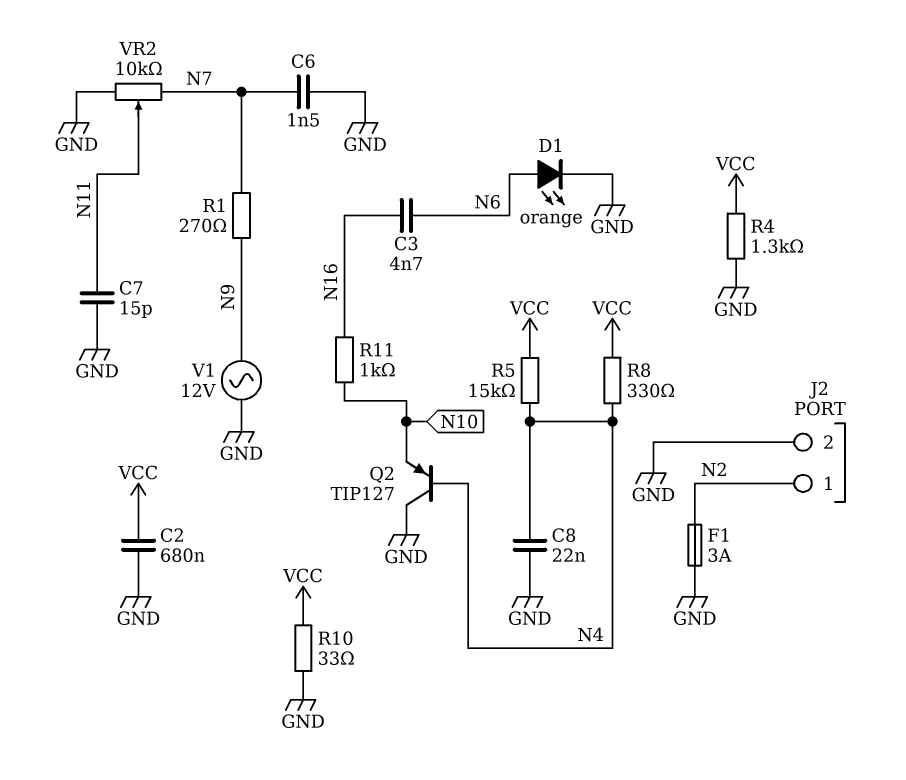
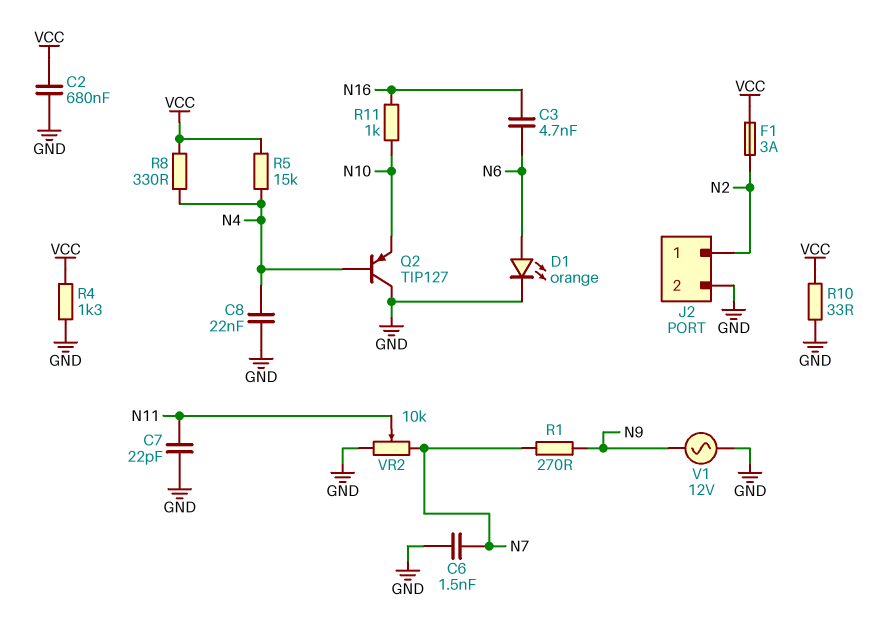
C7: 15pF (GND, N11) -> 22pF (GND, N11)
F1: 3A (GND, N2) -> 3A (N2, VCC)

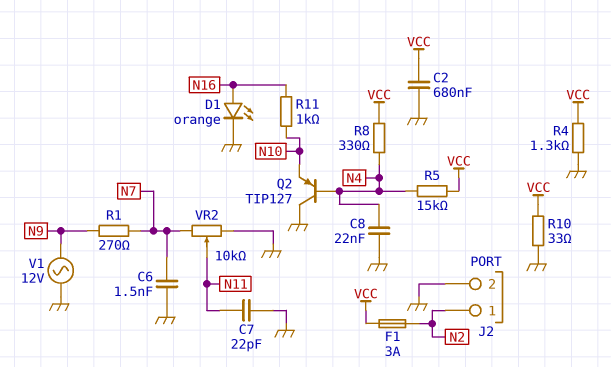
C3: 4.7nF (N6, N16) -> none
D1: LED orange (A N6, K GND) -> LED orange (A N16, K GND)

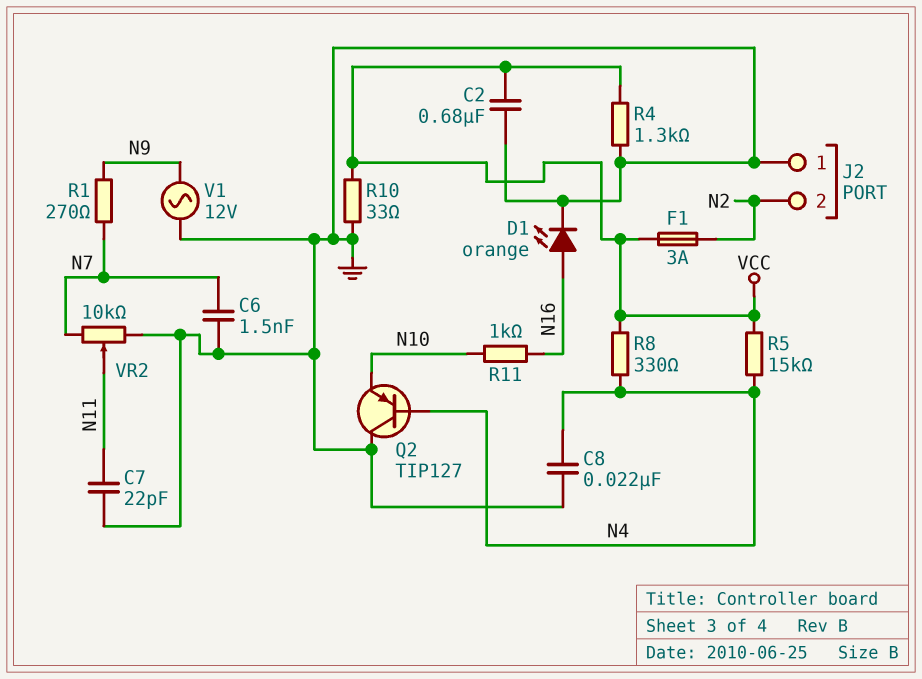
J2 pin 1: N2 -> GND
J2 pin 2: GND -> N2

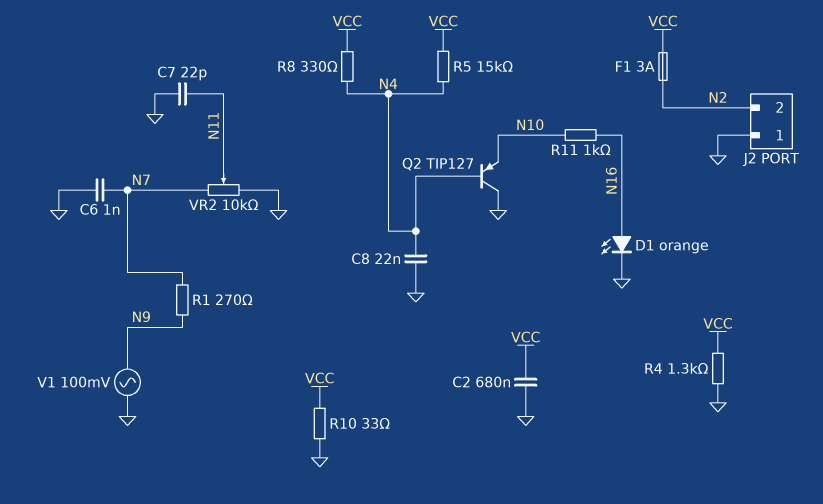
C6: 1.5nF (GND, N7) -> 1nF (GND, N7)
V1: AC 12V (GND, N9) -> AC 100mV (GND, N9)

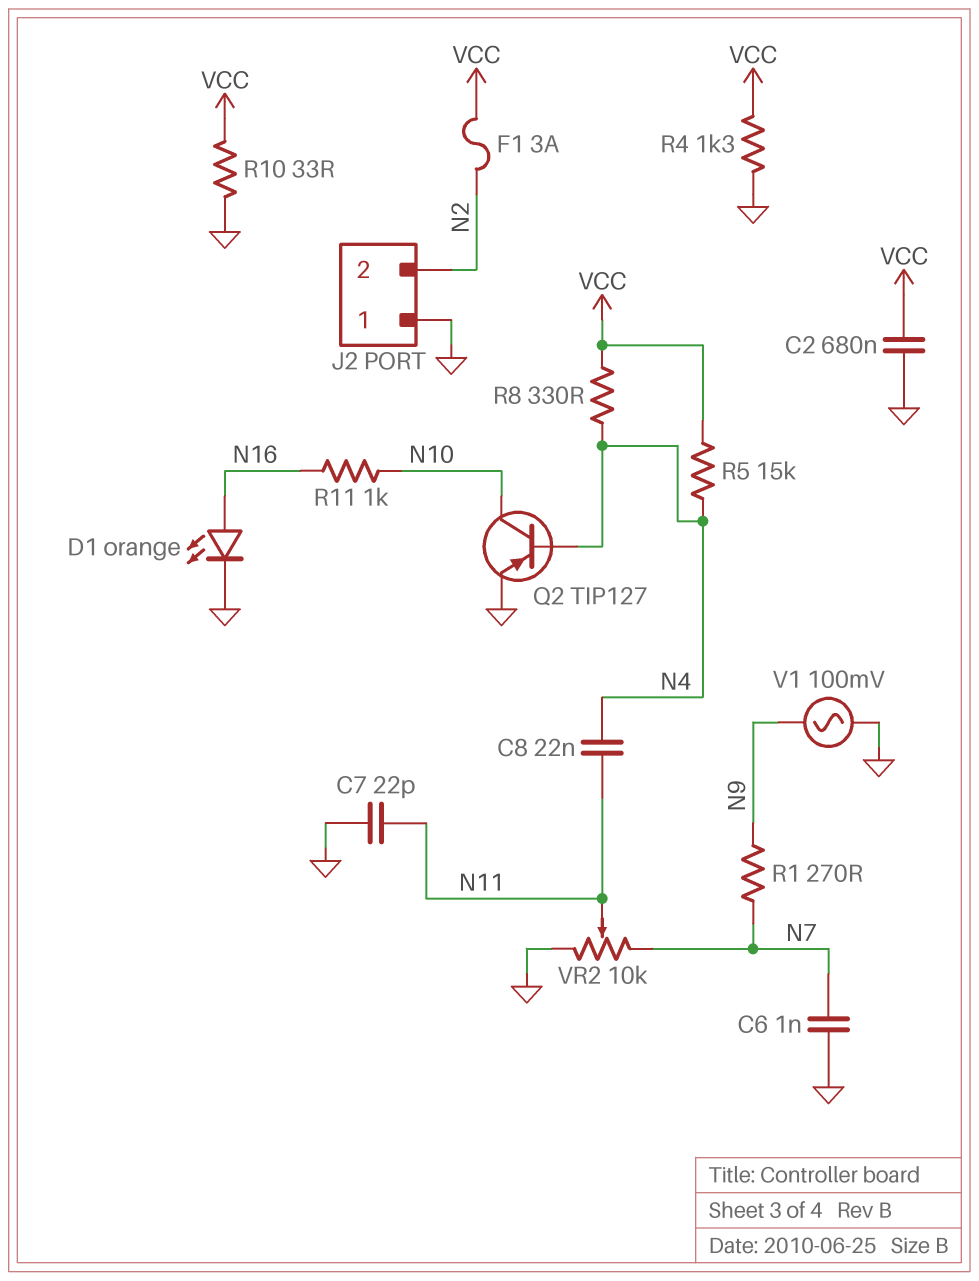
C8: 22nF (GND, N4) -> 22nF (N4, N11)
Q2: PNP TIP127 (B N4, C GND, E N10) -> PNP TIP127 (B N4, C N10, E GND)

